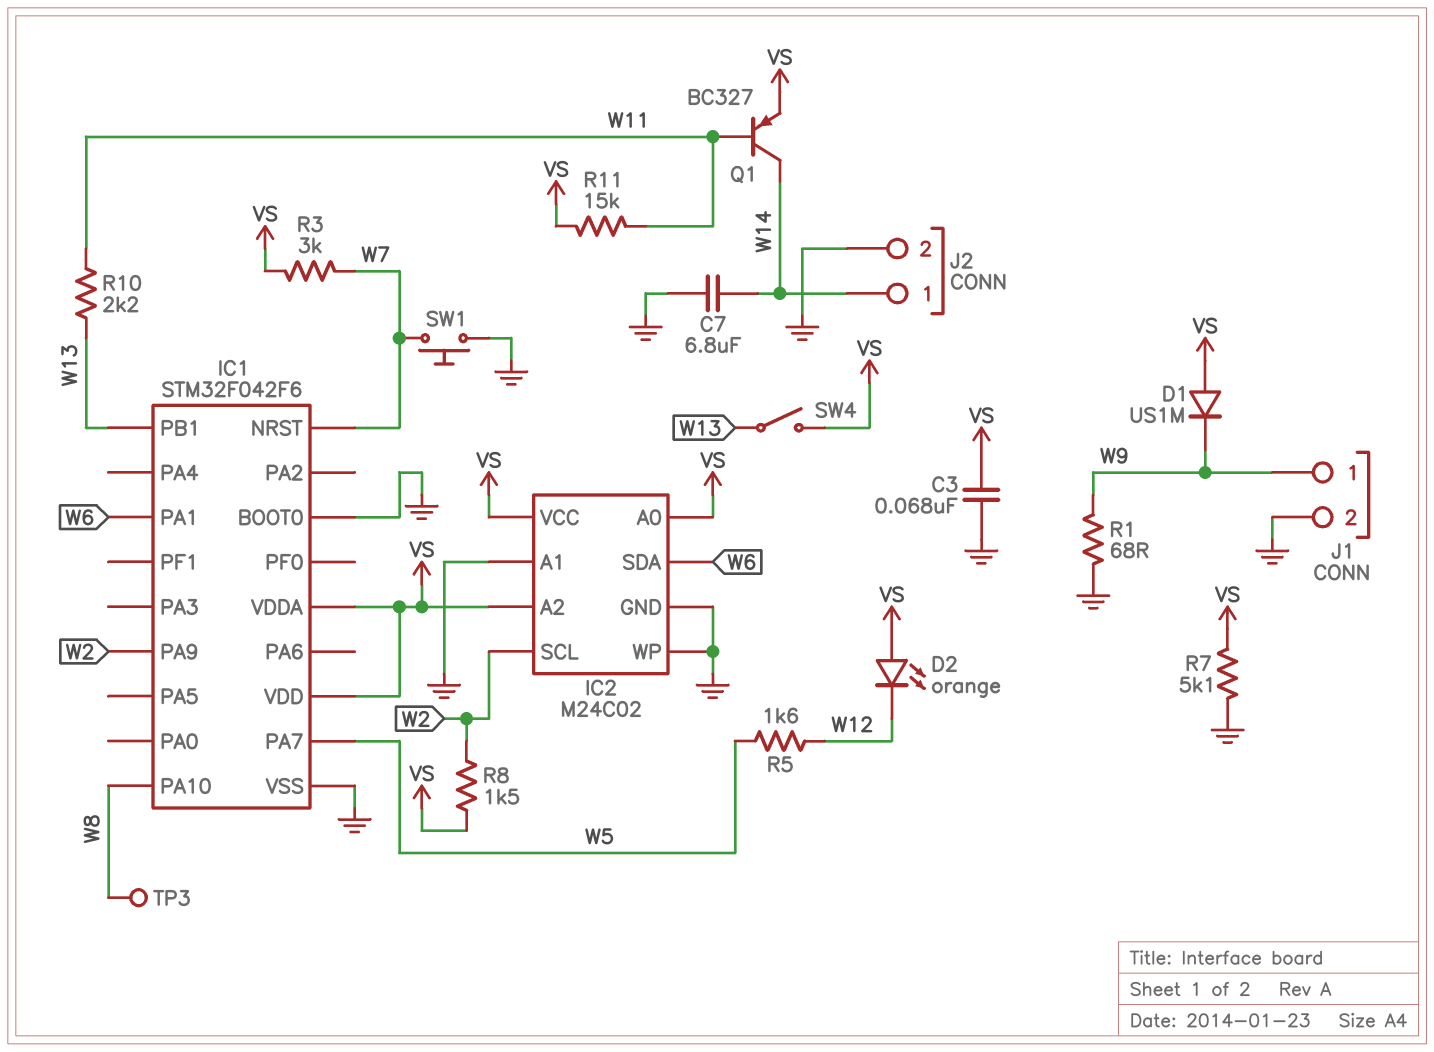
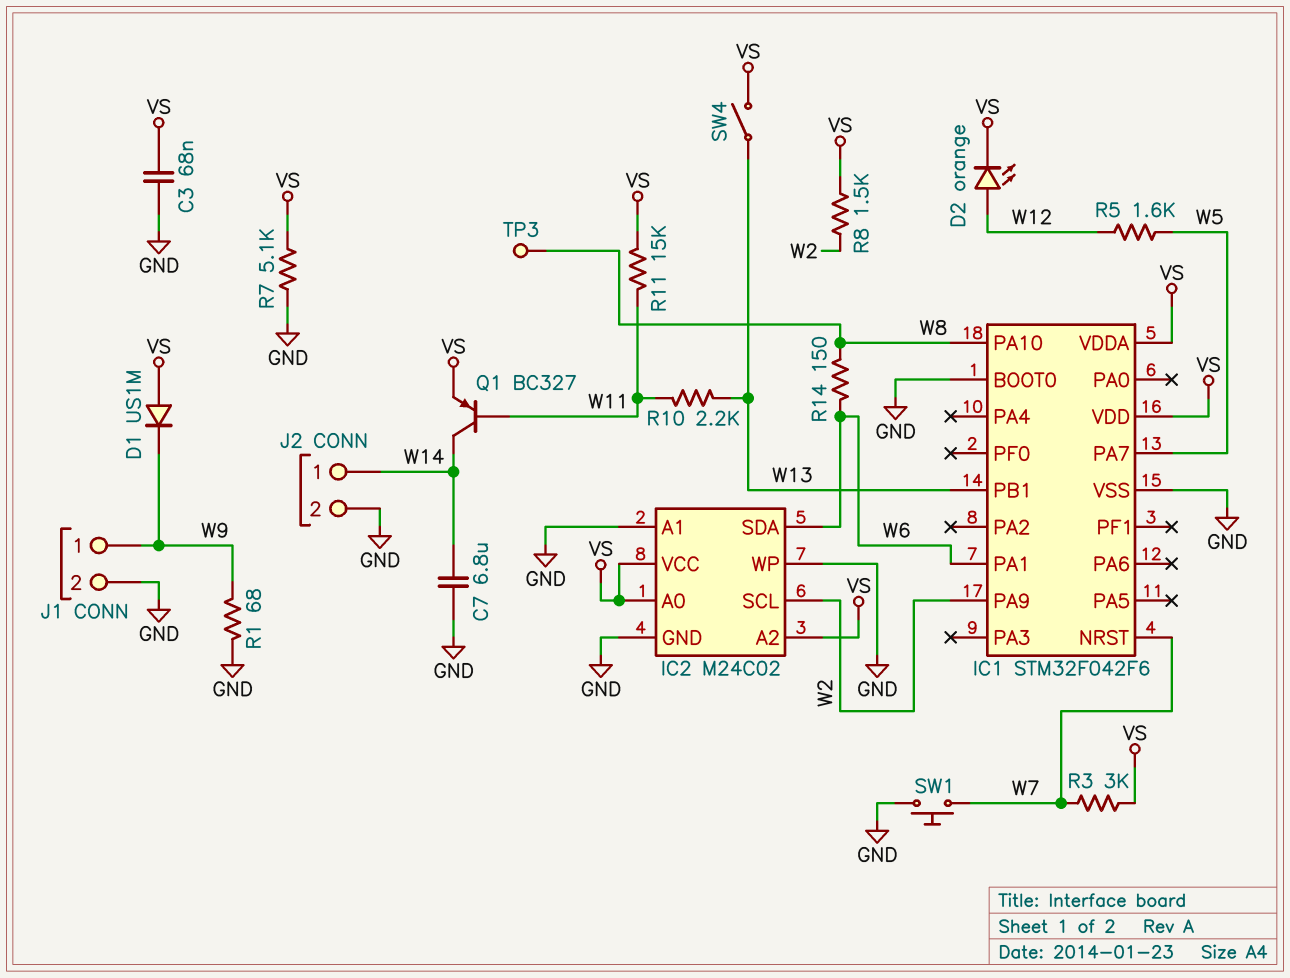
D2: LED orange (A VS, K W12) -> LED orange (A W12, K VS)
R14: none -> 150 (W6, W8)

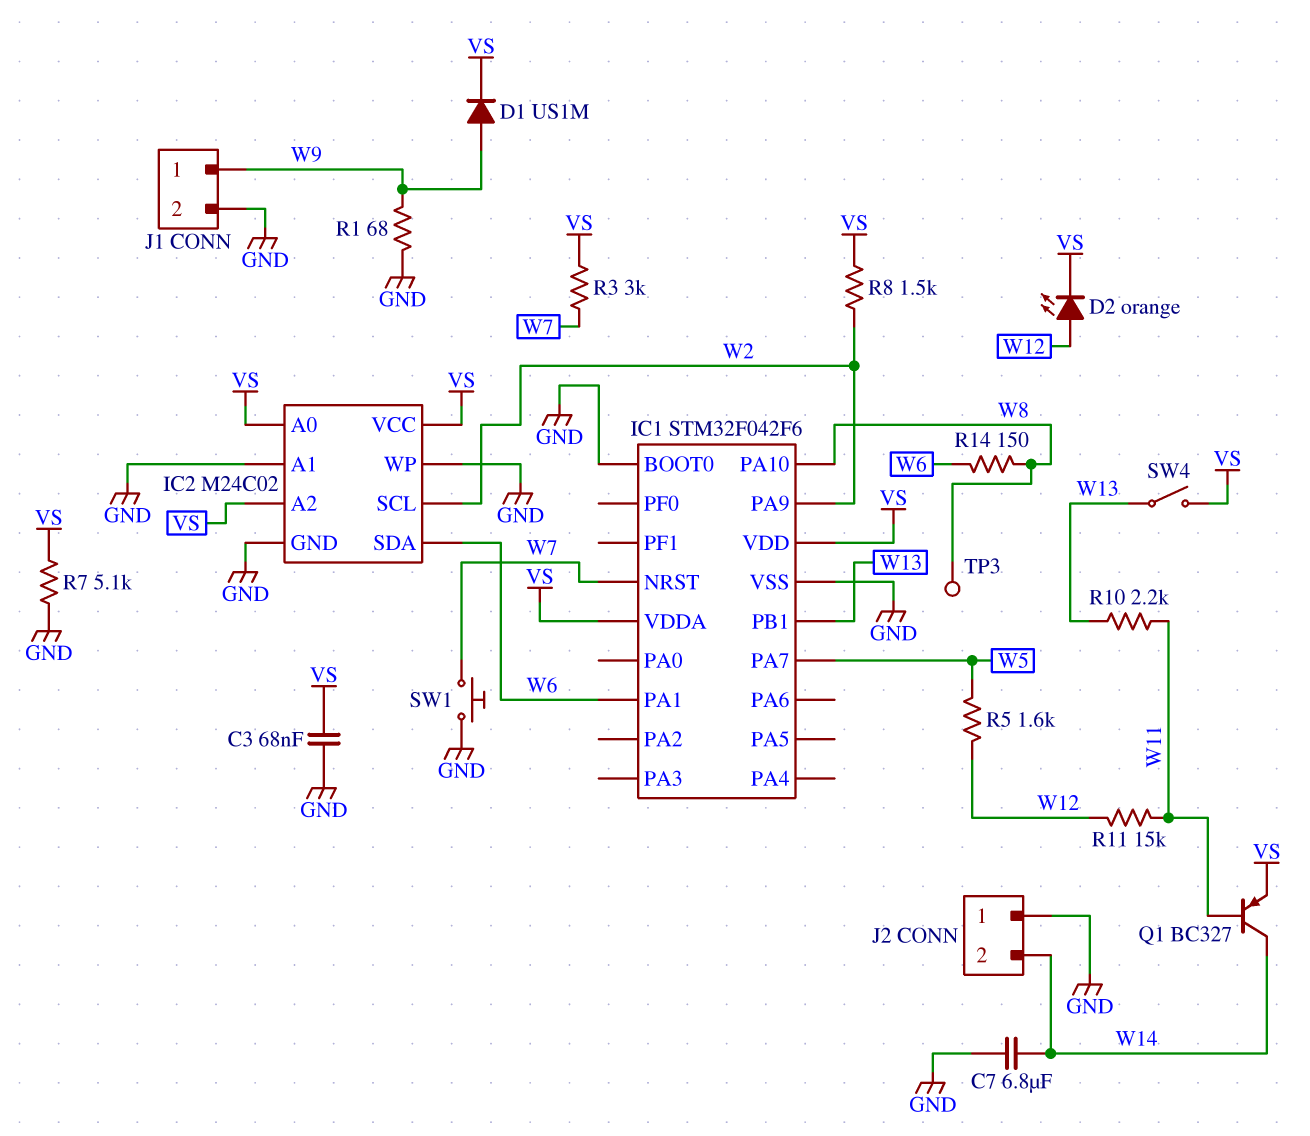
D1: diode US1M (A VS, K W9) -> diode US1M (A W9, K VS)
J2 pin 1: W14 -> GND
J2 pin 2: GND -> W14
R11: 15k (VS, W11) -> 15k (W11, W12)

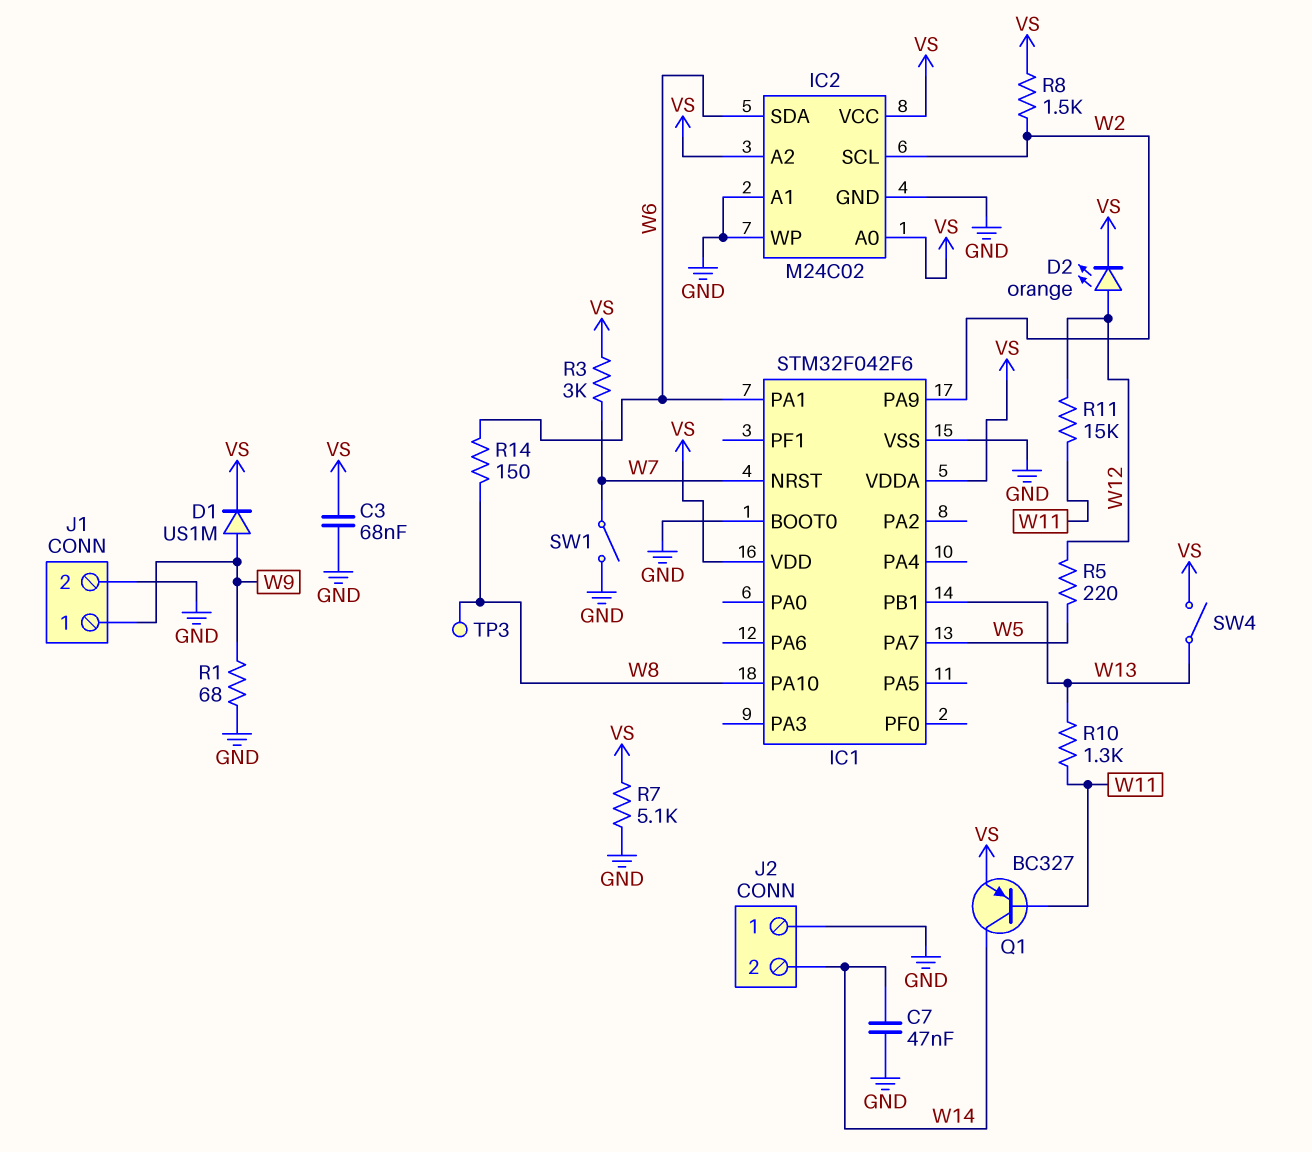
C7: 6.8uF (GND, W14) -> 47nF (GND, W14)
R5: 1.6k (W5, W12) -> 220 (W5, W12)
R10: 2.2k (W11, W13) -> 1.3k (W11, W13)
SW1: button (GND, W7) -> switch (GND, W7)

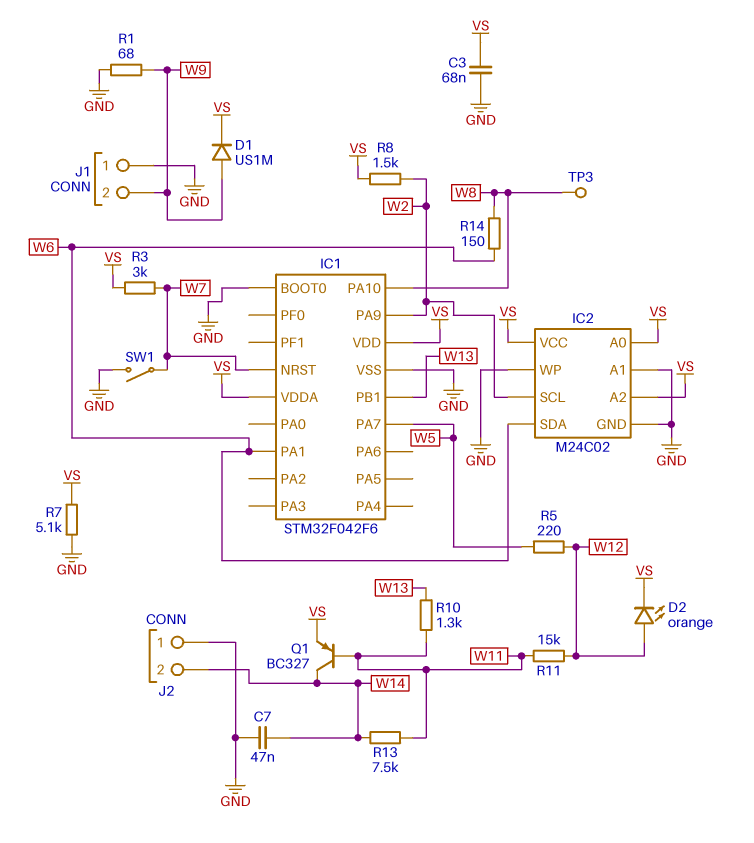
J1 pin 1: W9 -> GND
J1 pin 2: GND -> W9
R13: none -> 7.5k (W11, W14)
SW4: switch (VS, W13) -> none

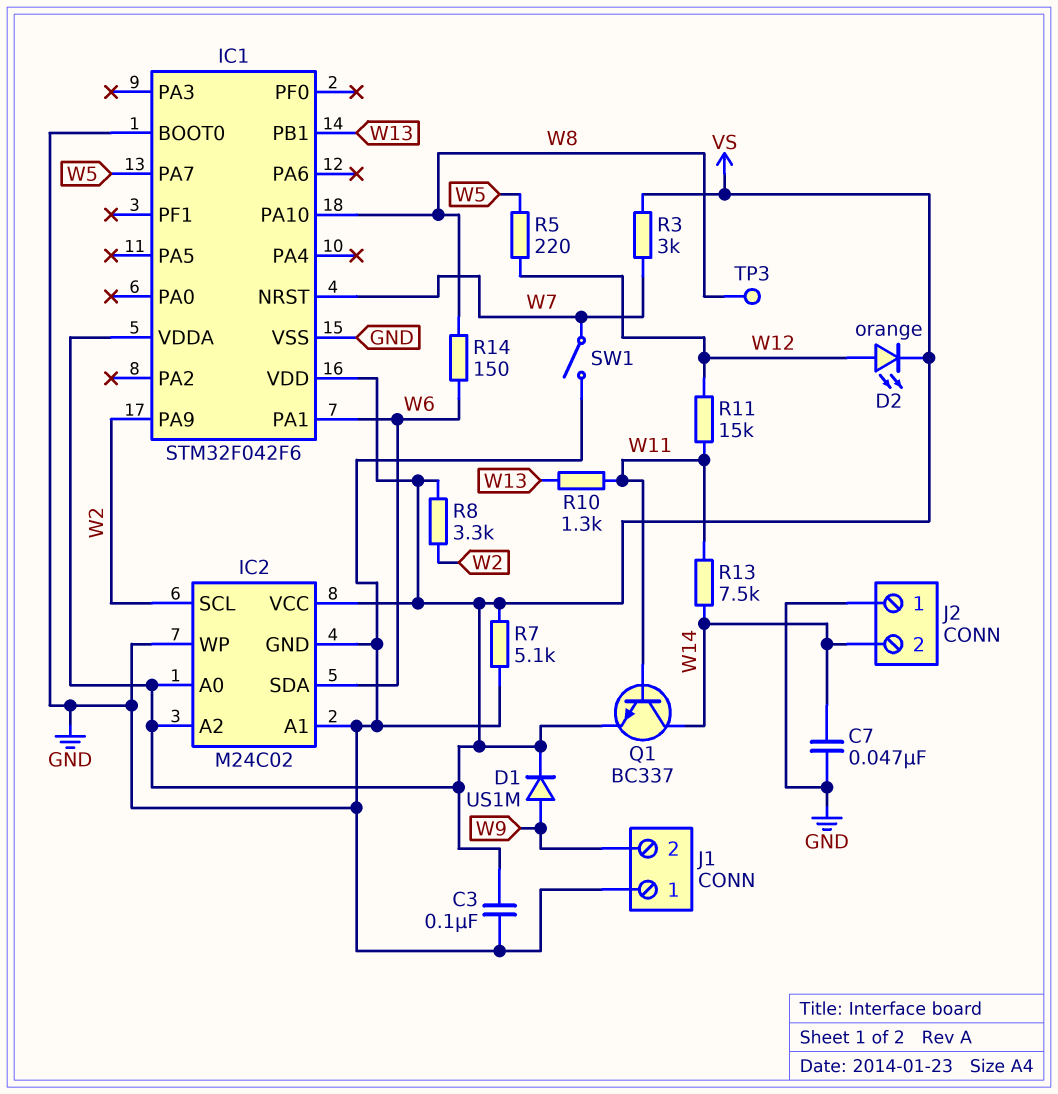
C3: 68nF (GND, VS) -> 100nF (GND, VS)
Q1: PNP BC327 (B W11, C W14, E VS) -> NPN BC337 (B W11, C W14, E VS)
R1: 68 (GND, W9) -> none
R8: 1.5k (VS, W2) -> 3.3k (VS, W2)

